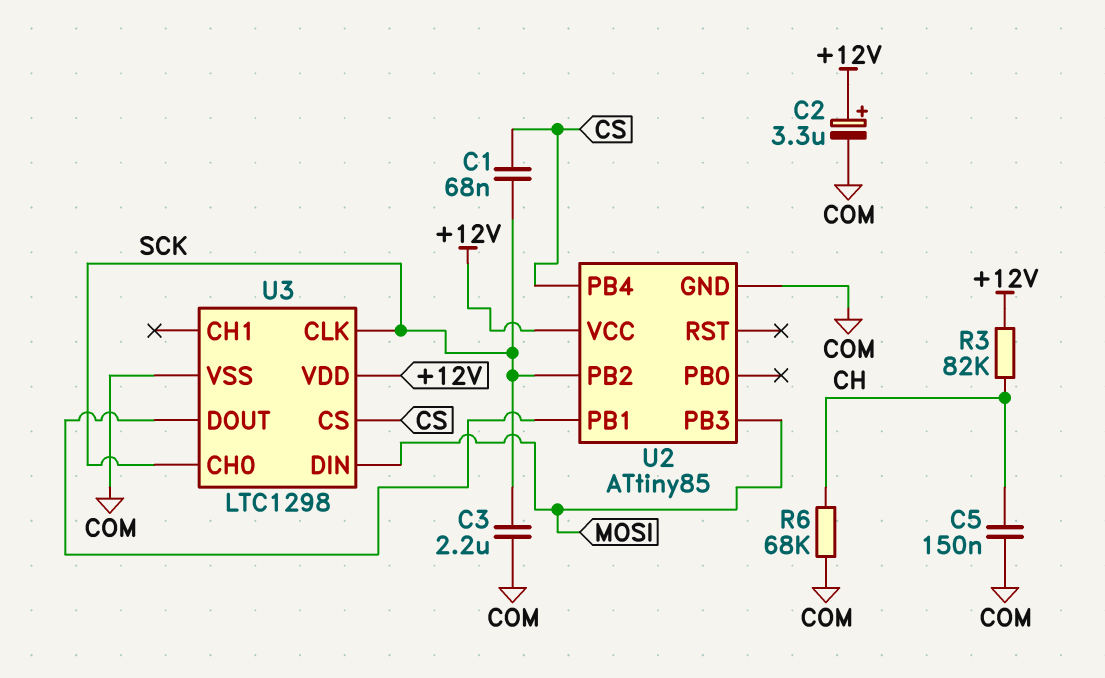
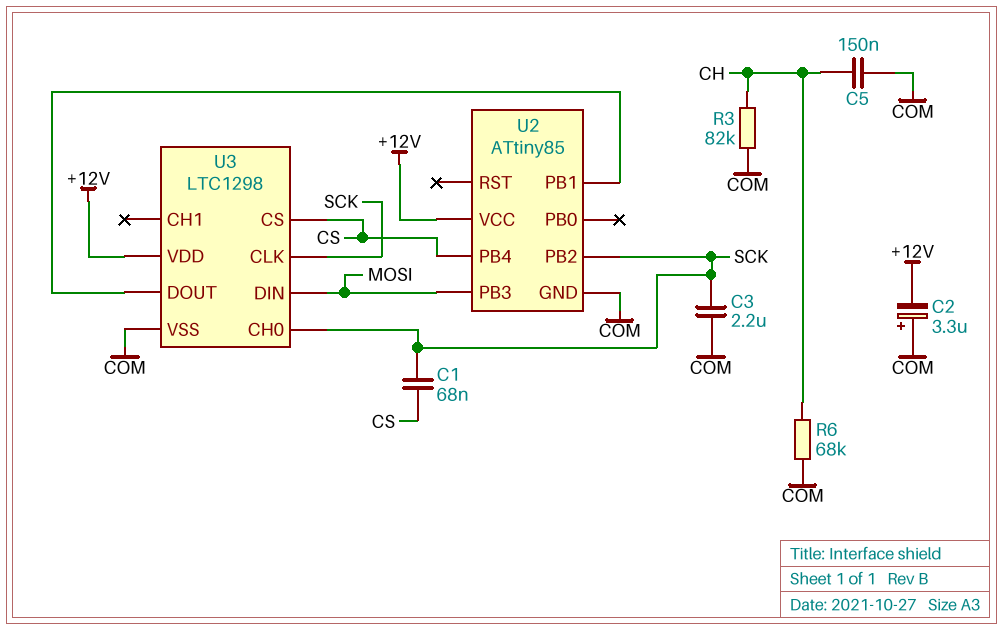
C2: 3.3uF (plus +12V, minus COM) -> 3.3uF (plus COM, minus +12V)
R3: 82k (+12V, CH) -> 82k (CH, COM)

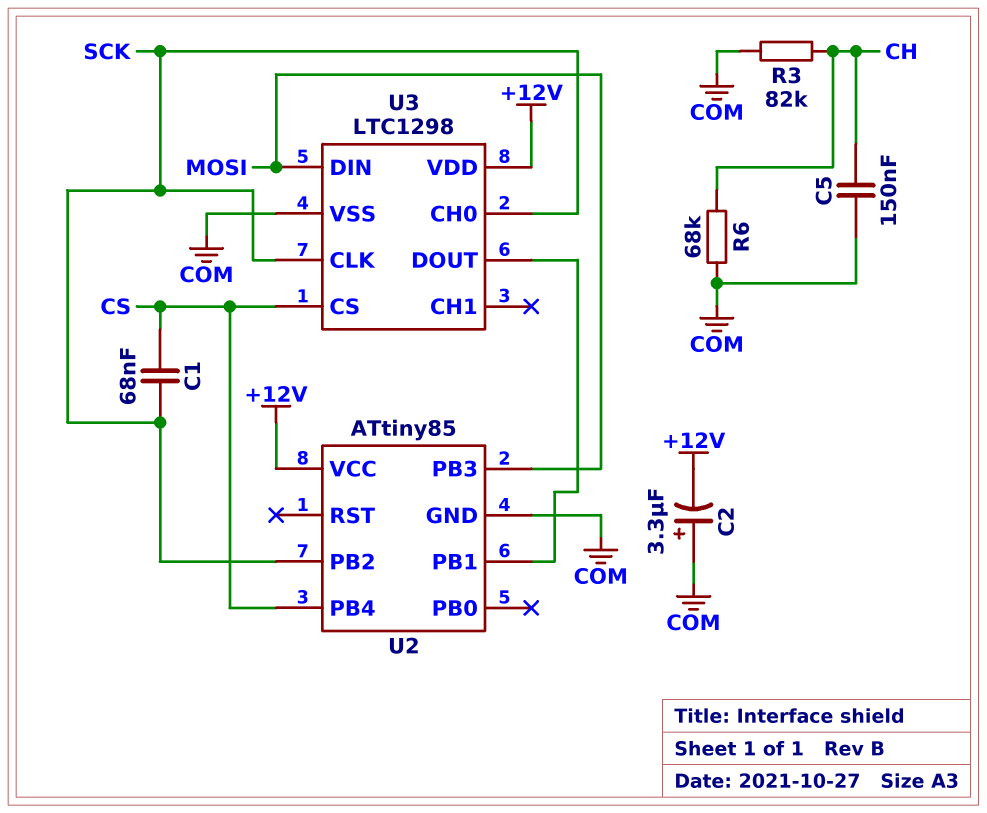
C3: 2.2uF (COM, SCK) -> none

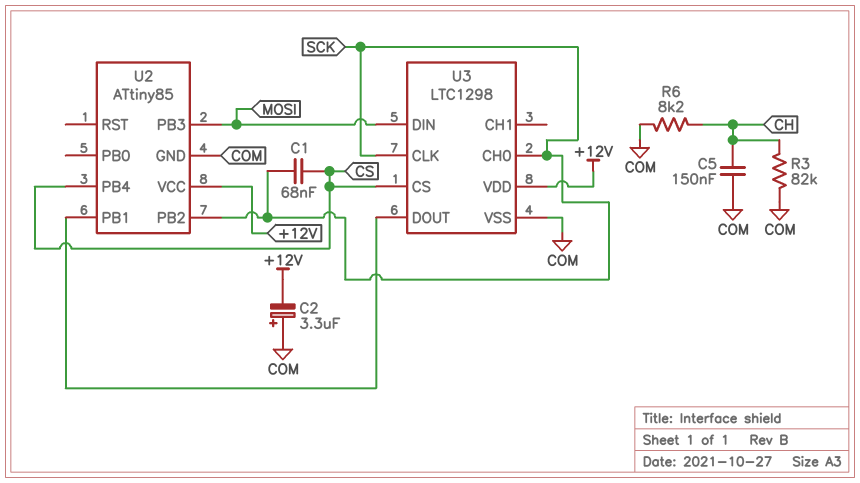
R6: 68k (CH, COM) -> 8.2k (CH, COM)

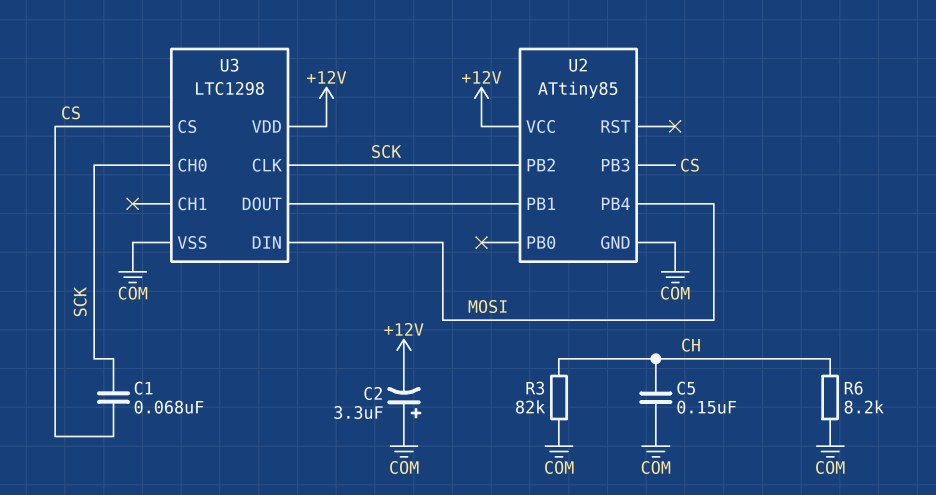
U2 pin PB3: MOSI -> CS
U2 pin PB4: CS -> MOSI

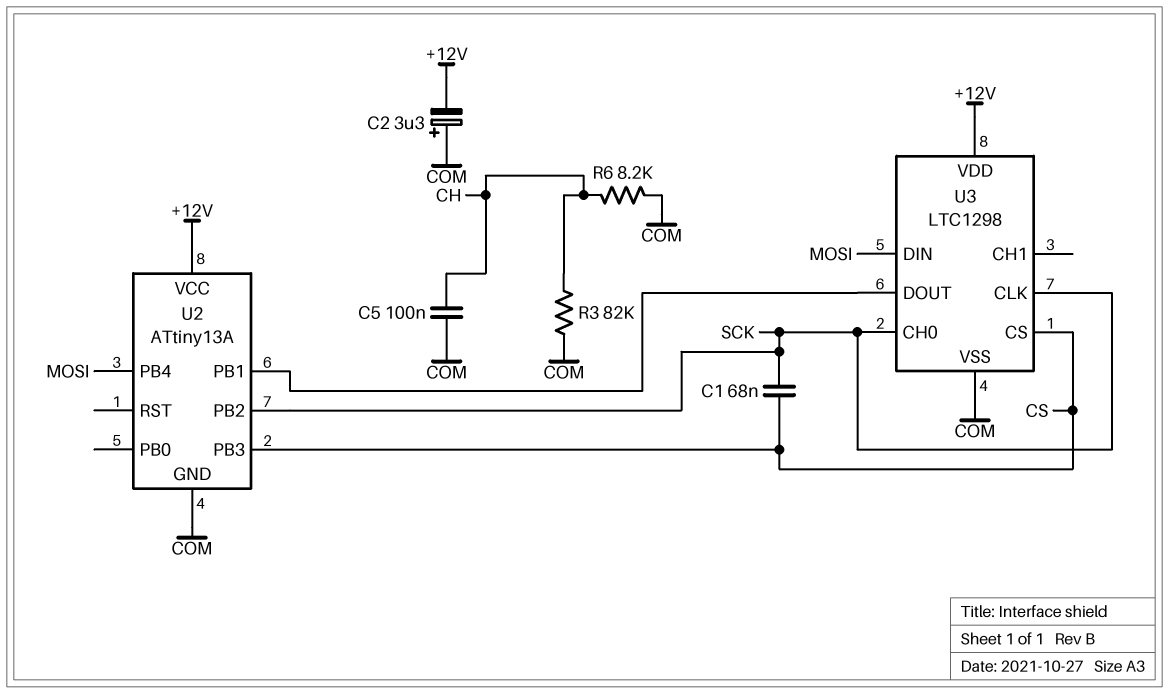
C5: 150nF (CH, COM) -> 100nF (CH, COM)
U2: ATtiny85 -> ATtiny13A

